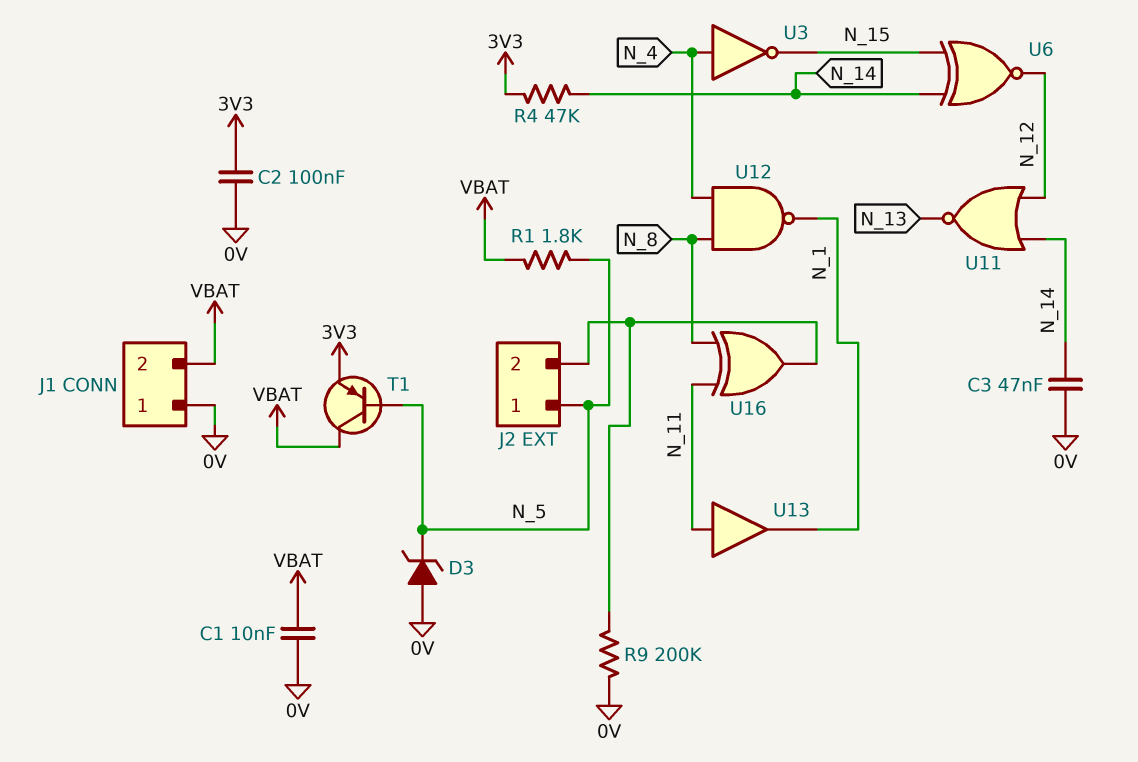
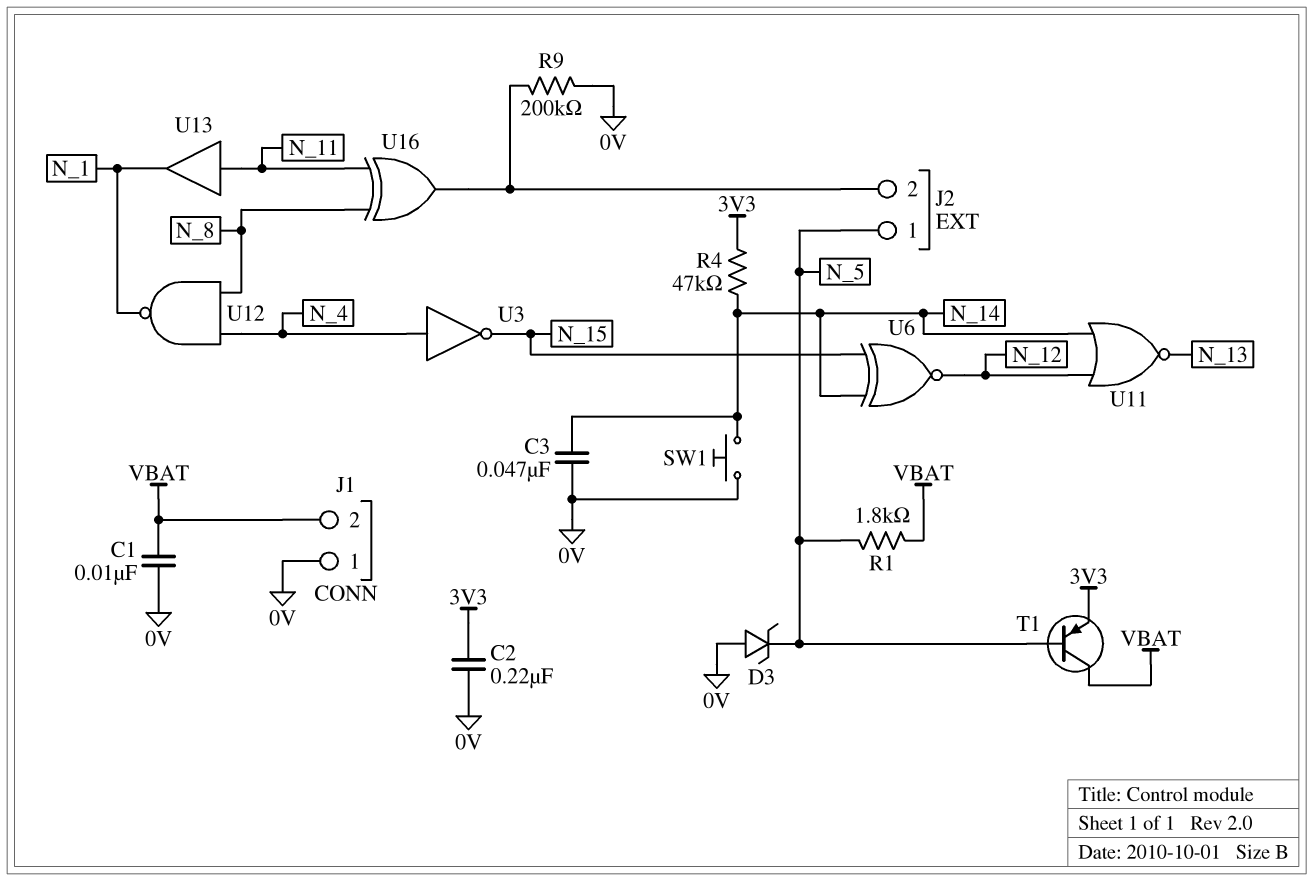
C2: 100nF (0V, 3V3) -> 220nF (0V, 3V3)
SW1: none -> button (0V, N_14)

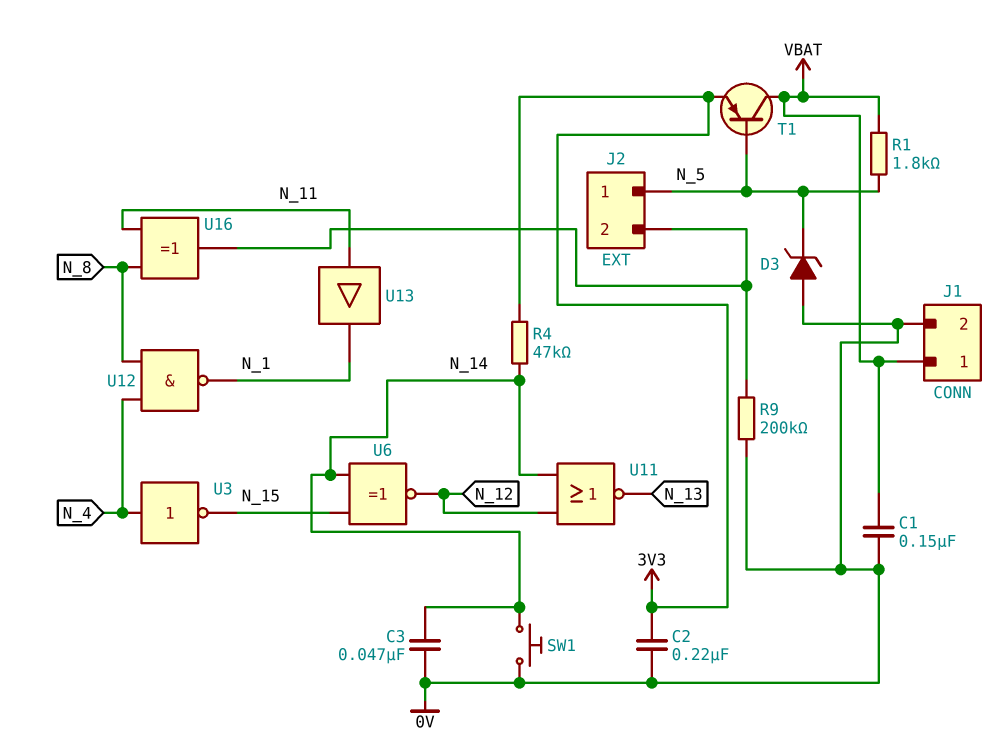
C1: 10nF (0V, VBAT) -> 150nF (0V, VBAT)
J1 pin 1: 0V -> VBAT
J1 pin 2: VBAT -> 0V

